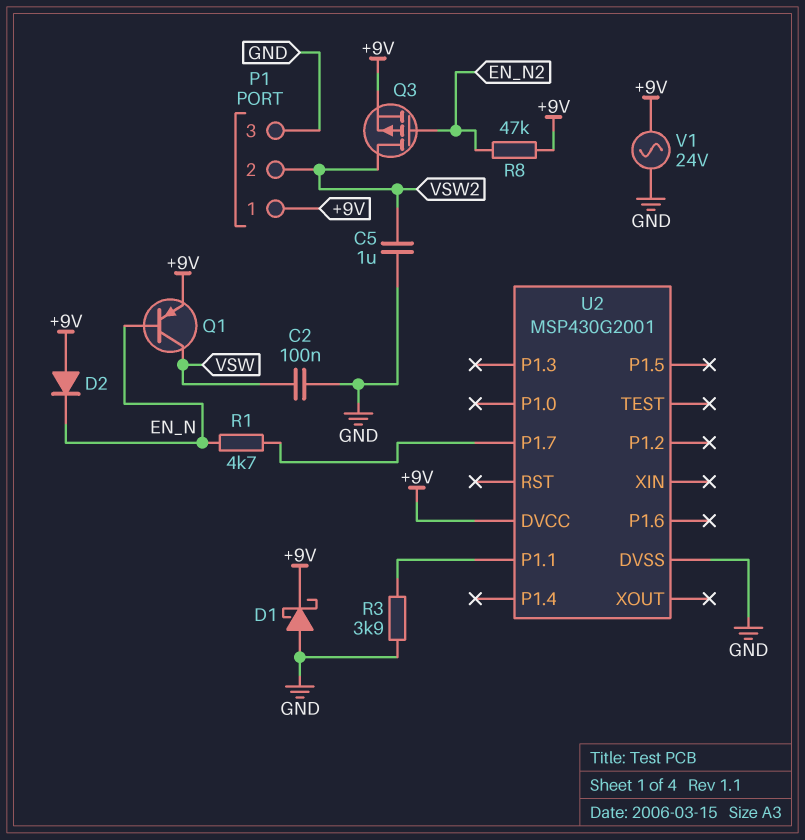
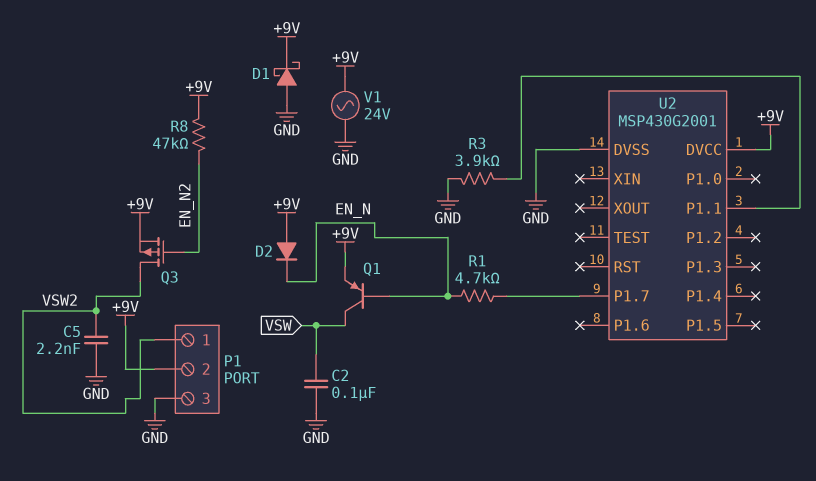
C5: 1uF (GND, VSW2) -> 2.2nF (GND, VSW2)
P1 pin 1: +9V -> VSW2
P1 pin 2: VSW2 -> +9V

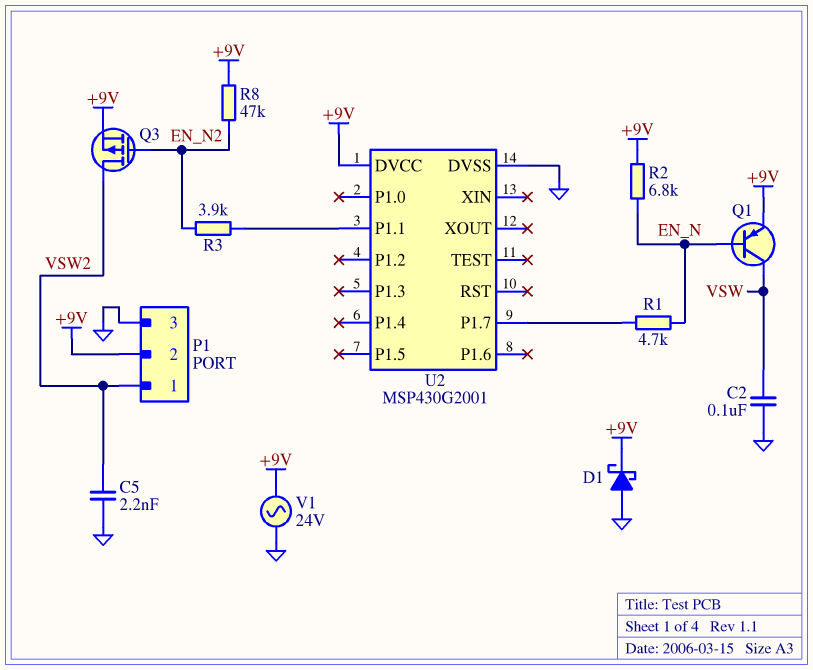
D2: diode (A +9V, K EN_N) -> none
R2: none -> 6.8k (+9V, EN_N)
R3: 3.9k (GND, U2/P1.1) -> 3.9k (EN_N2, U2/P1.1)

